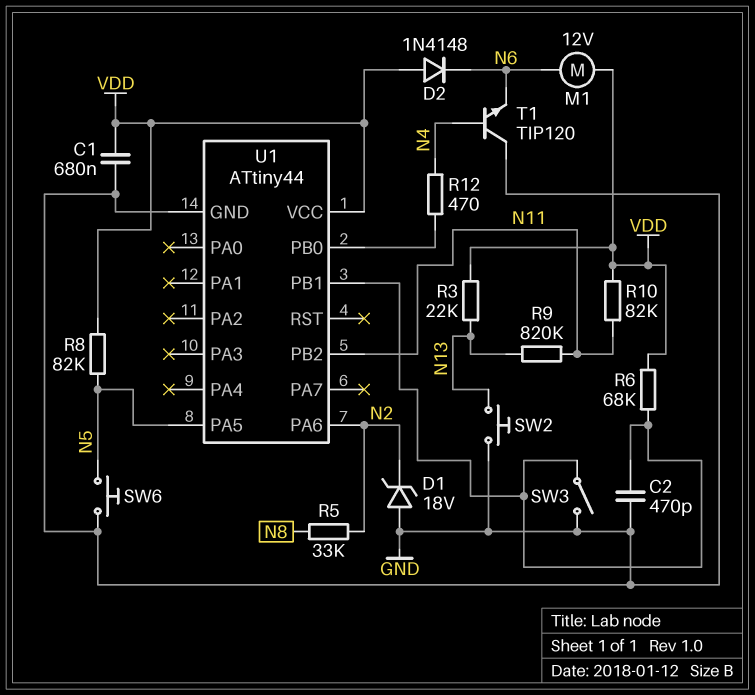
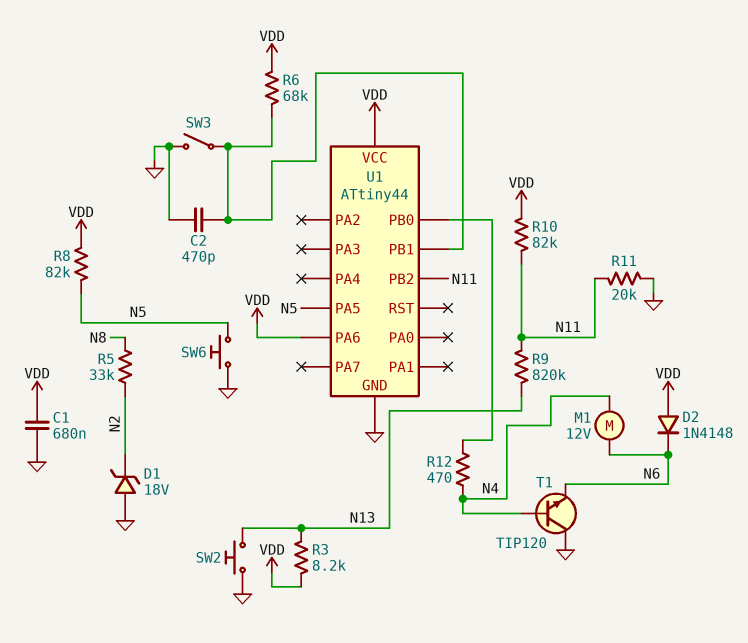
M1: motor 12V (N6, VDD) -> motor 12V (N4, N6)
R3: 22k (N13, VDD) -> 8.2k (N13, VDD)
R11: none -> 20k (GND, N11)
U1 pin PA6: N2 -> VDD

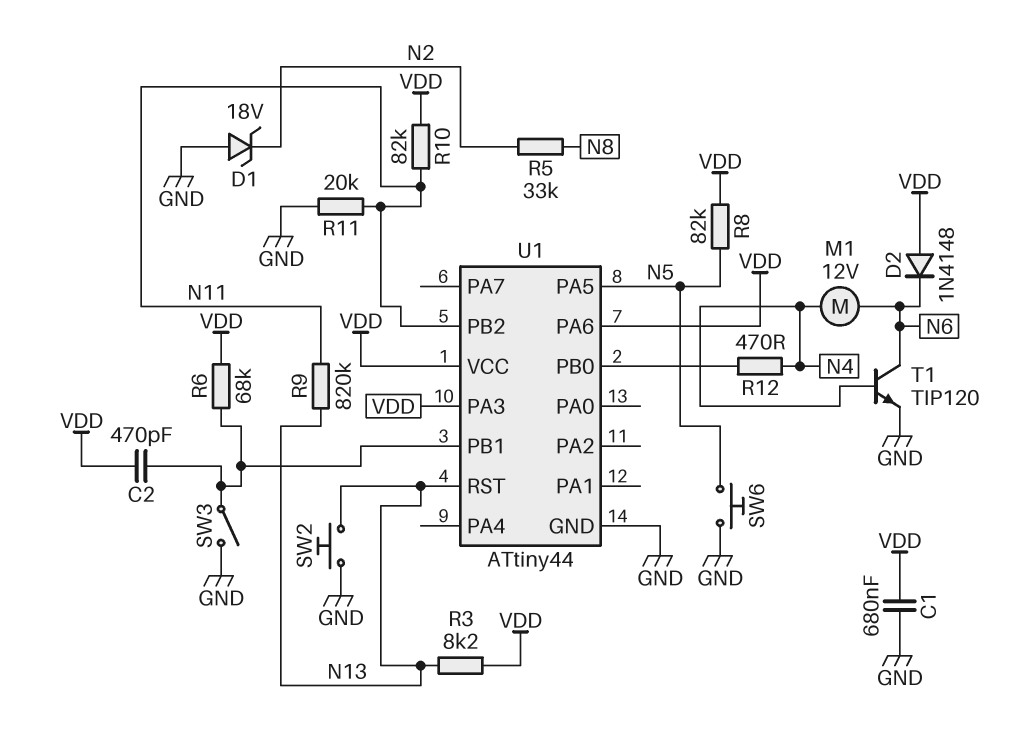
C2: 470pF (GND, U1/PB1) -> 470pF (U1/PB1, VDD)
T1: NPN TIP120 (B N4, C GND, E N6) -> NPN TIP120 (B N4, C N6, E GND)
U1 pin PA3: none -> VDD
U1 pin RST: none -> N13

